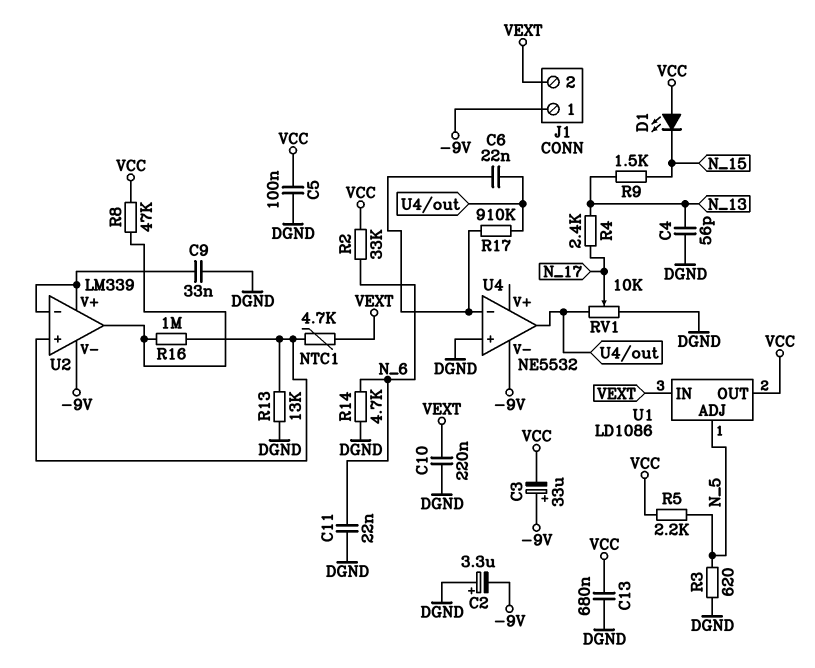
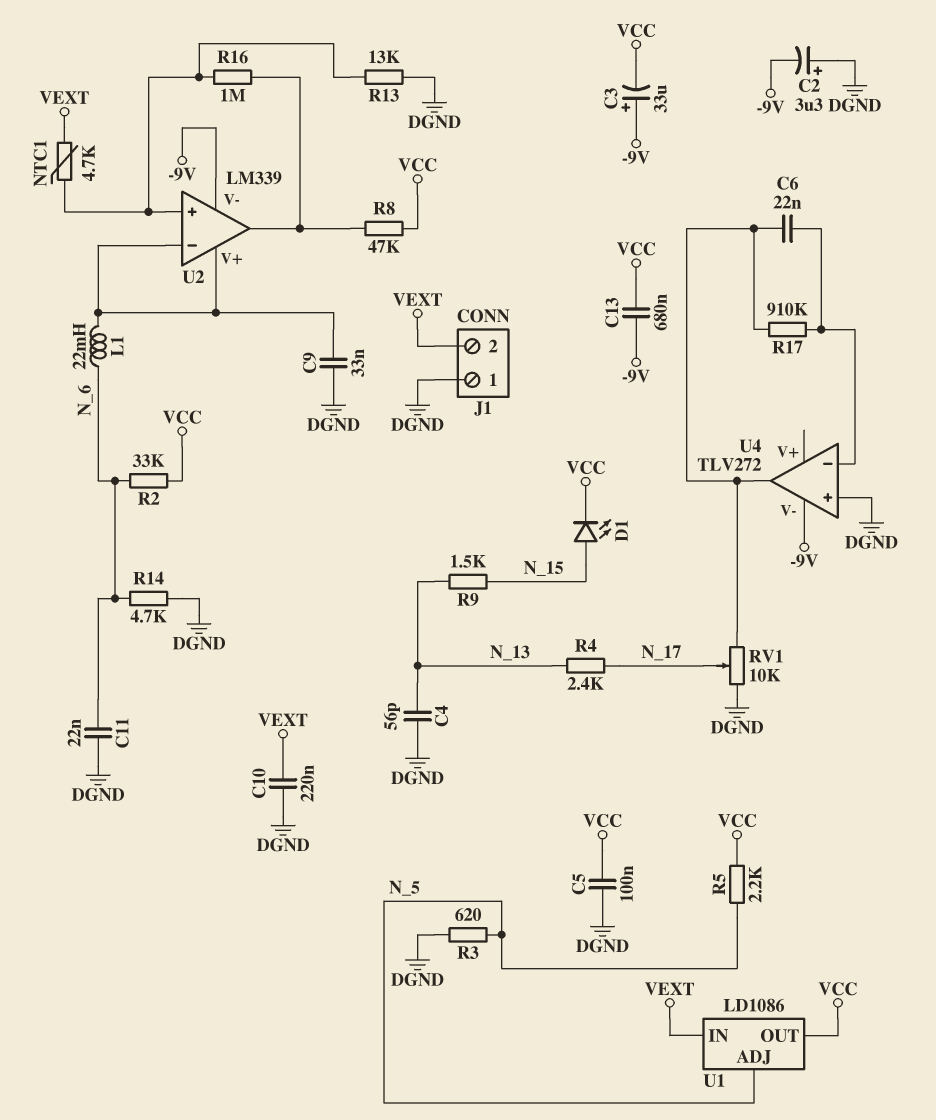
C13: 680nF (DGND, VCC) -> 680nF (-9V, VCC)
D1: LED (A VCC, K N_15) -> LED (A N_15, K VCC)
J1 pin 1: -9V -> DGND
L1: none -> 22mH (N_6, U2/V+)
U4: NE5532 -> TLV272

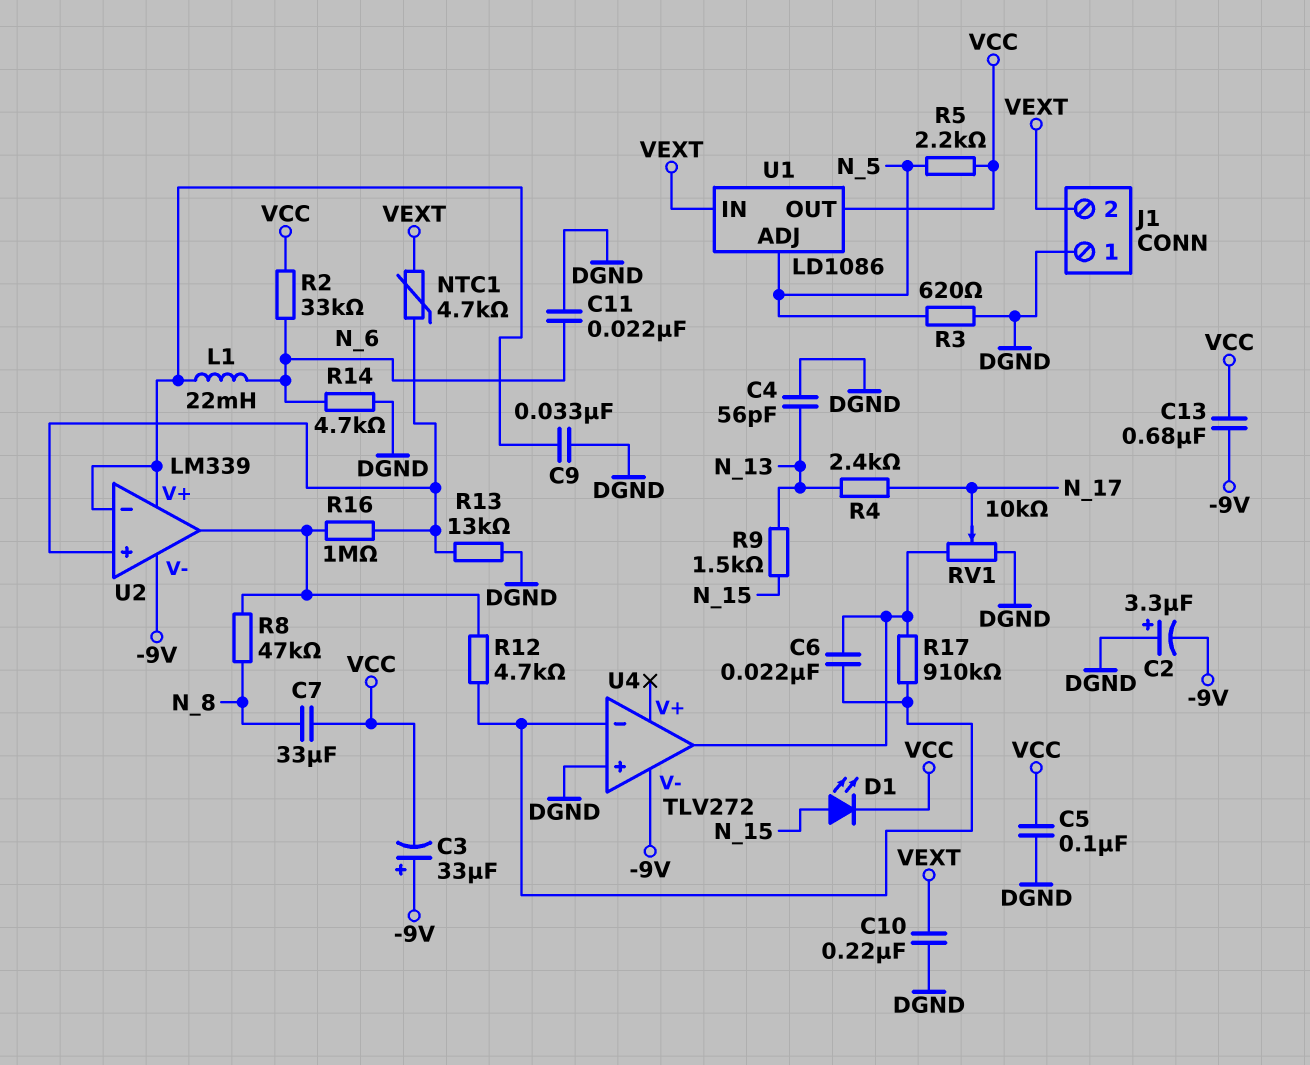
C7: none -> 33uF (N_8, VCC)
R8: 47k (U2/out, VCC) -> 47k (N_8, U2/out)
R12: none -> 4.7k (U2/out, U4/in-)

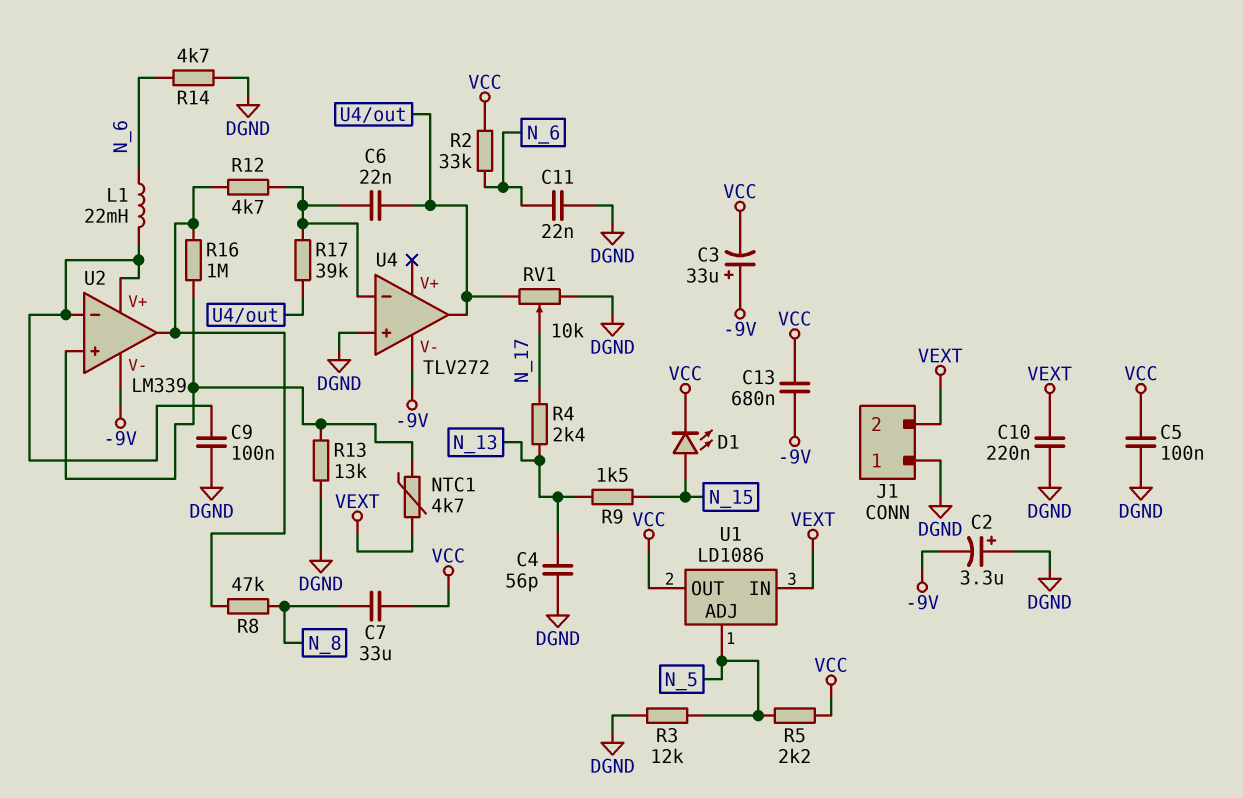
C9: 33nF (DGND, U2/V+) -> 100nF (DGND, U2/V+)
R3: 620 (DGND, N_5) -> 12k (DGND, N_5)
R17: 910k (U4/in-, U4/out) -> 39k (U4/in-, U4/out)

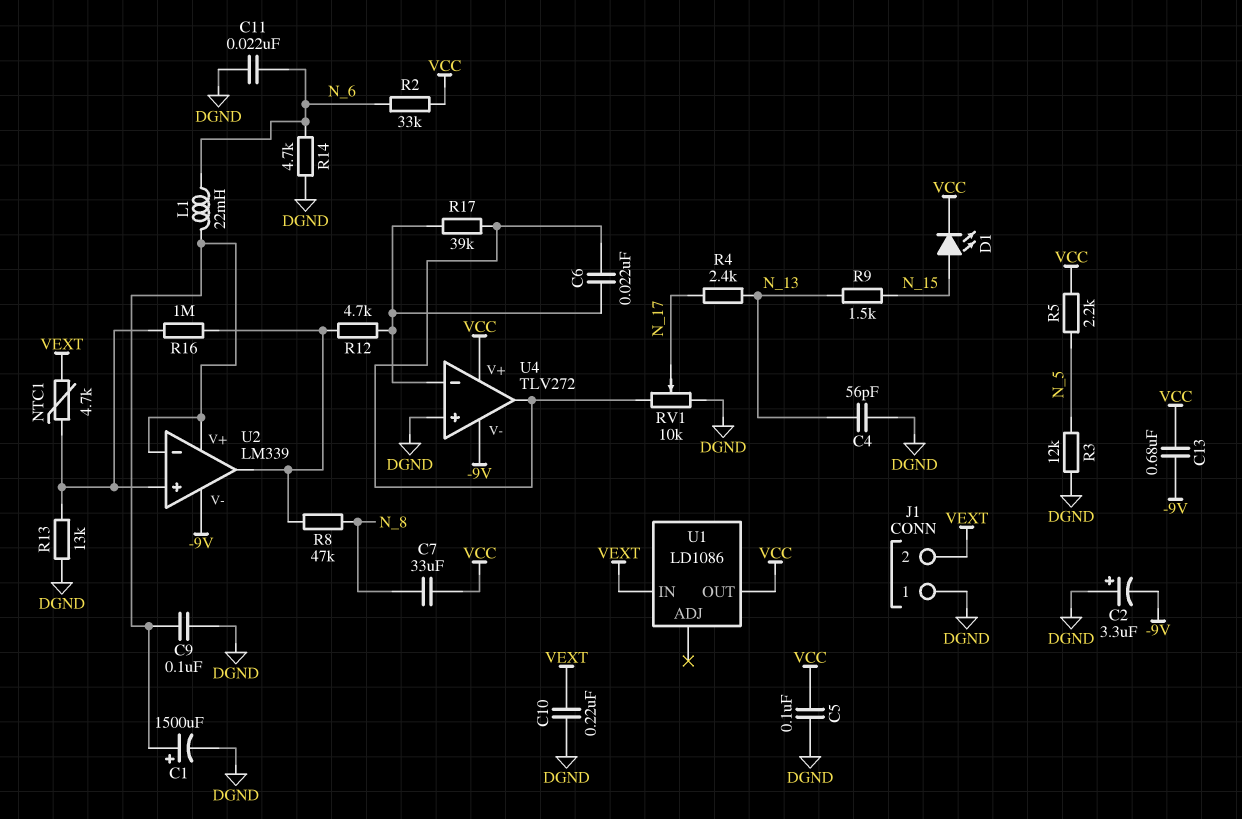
C1: none -> 1500uF (plus U2/V+, minus DGND)
C3: 33uF (plus -9V, minus VCC) -> none
U1 pin ADJ: N_5 -> none
U4 pin V+: none -> VCC

